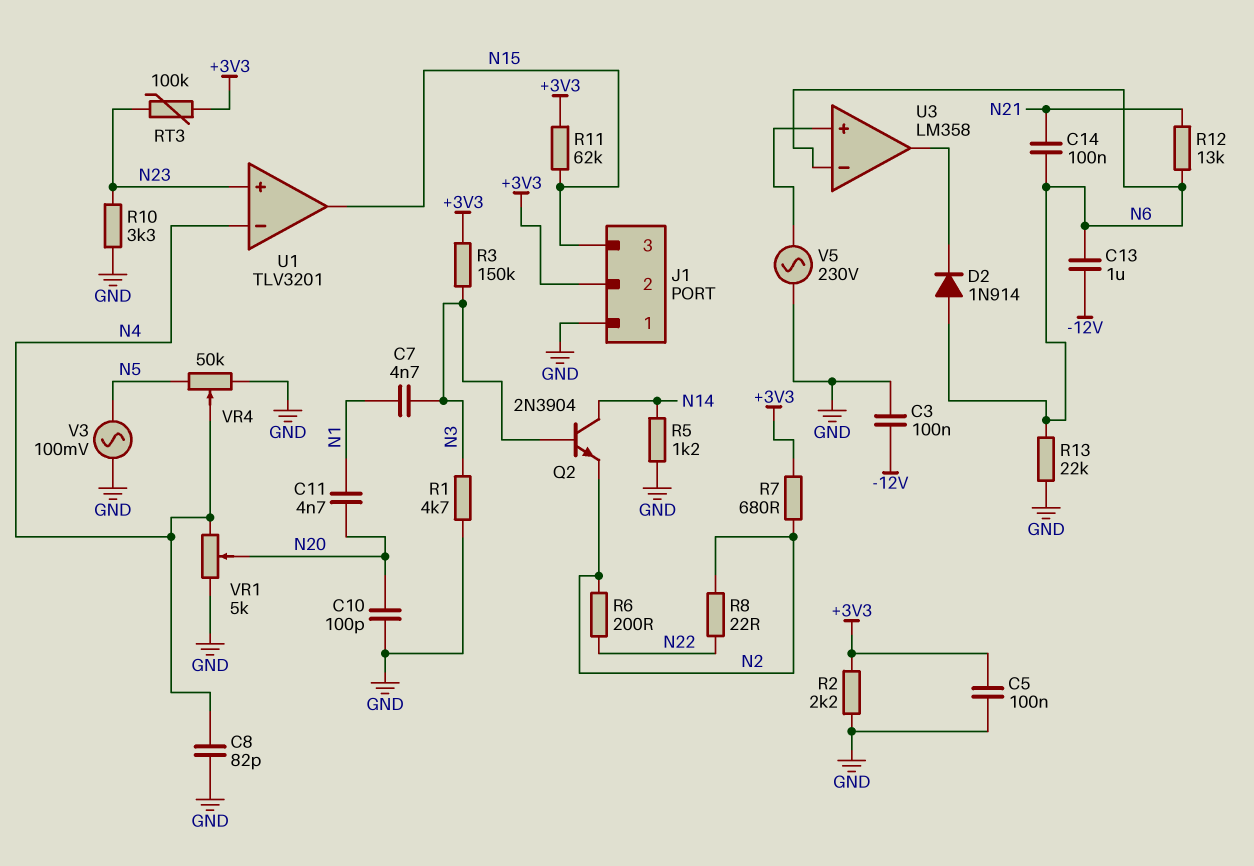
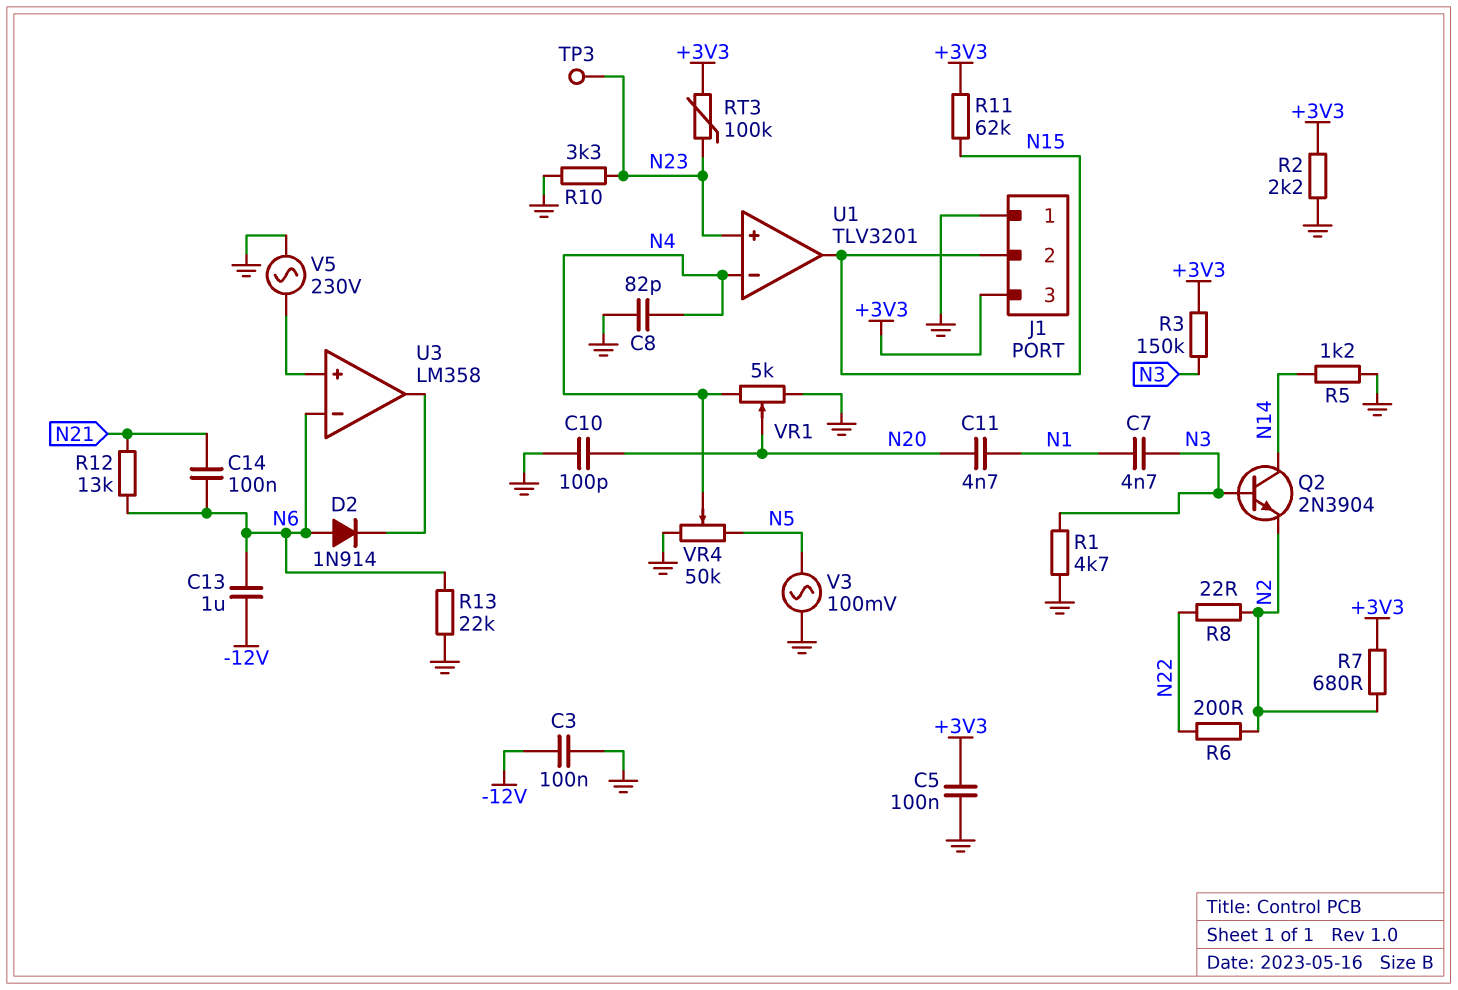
J1 pin 2: +3V3 -> N15
J1 pin 3: N15 -> +3V3
TP3: none -> test point (N23)

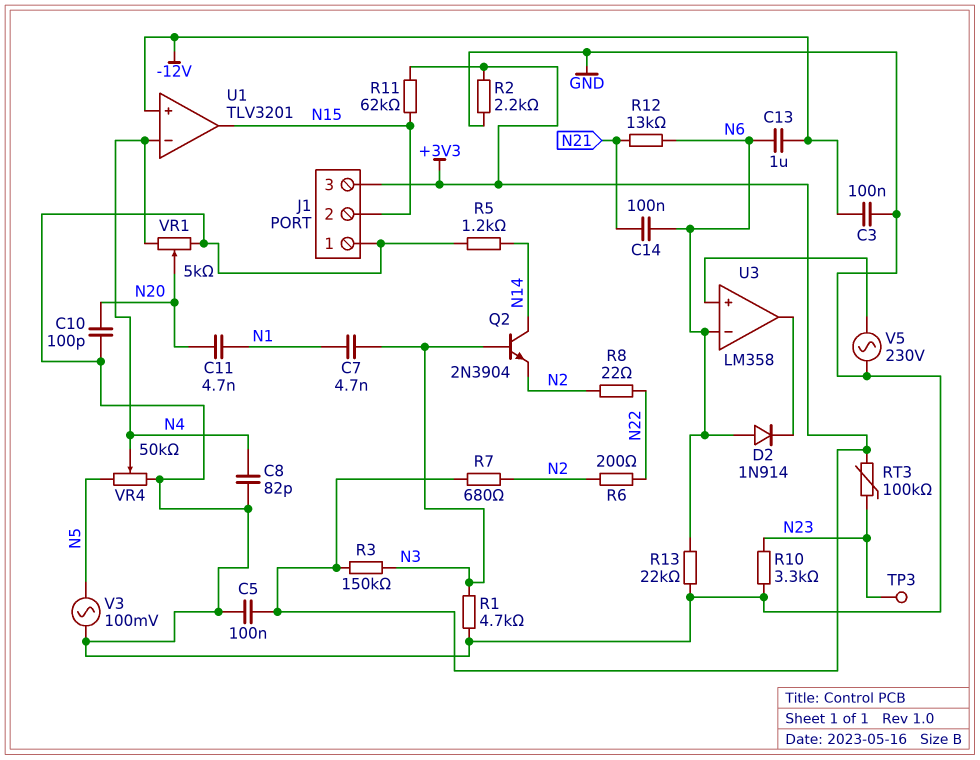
U1 pin in+: N23 -> -12V

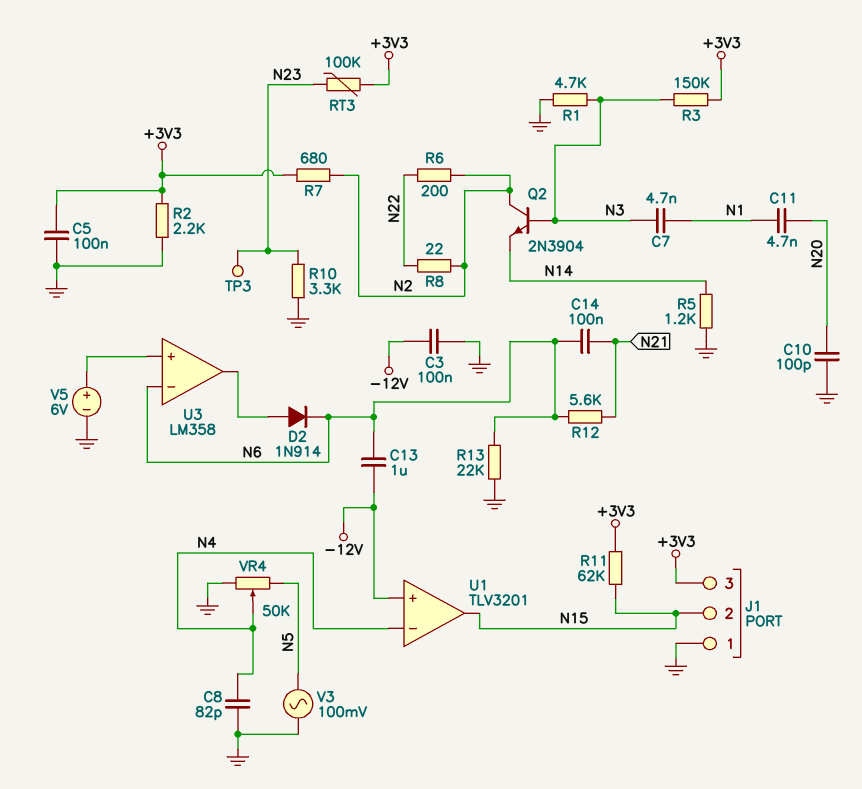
D2: diode 1N914 (A N6, K U3/out) -> diode 1N914 (A U3/out, K N6)
Q2: NPN 2N3904 (B N3, C N14, E N2) -> NPN 2N3904 (B N3, C N2, E N14)
R12: 13k (N6, N21) -> 5.6k (N6, N21)
V5: AC 230V (GND, U3/in+) -> 6V (plus U3/in+, minus GND)
VR1: 5k (GND, N4, wiper N20) -> none

